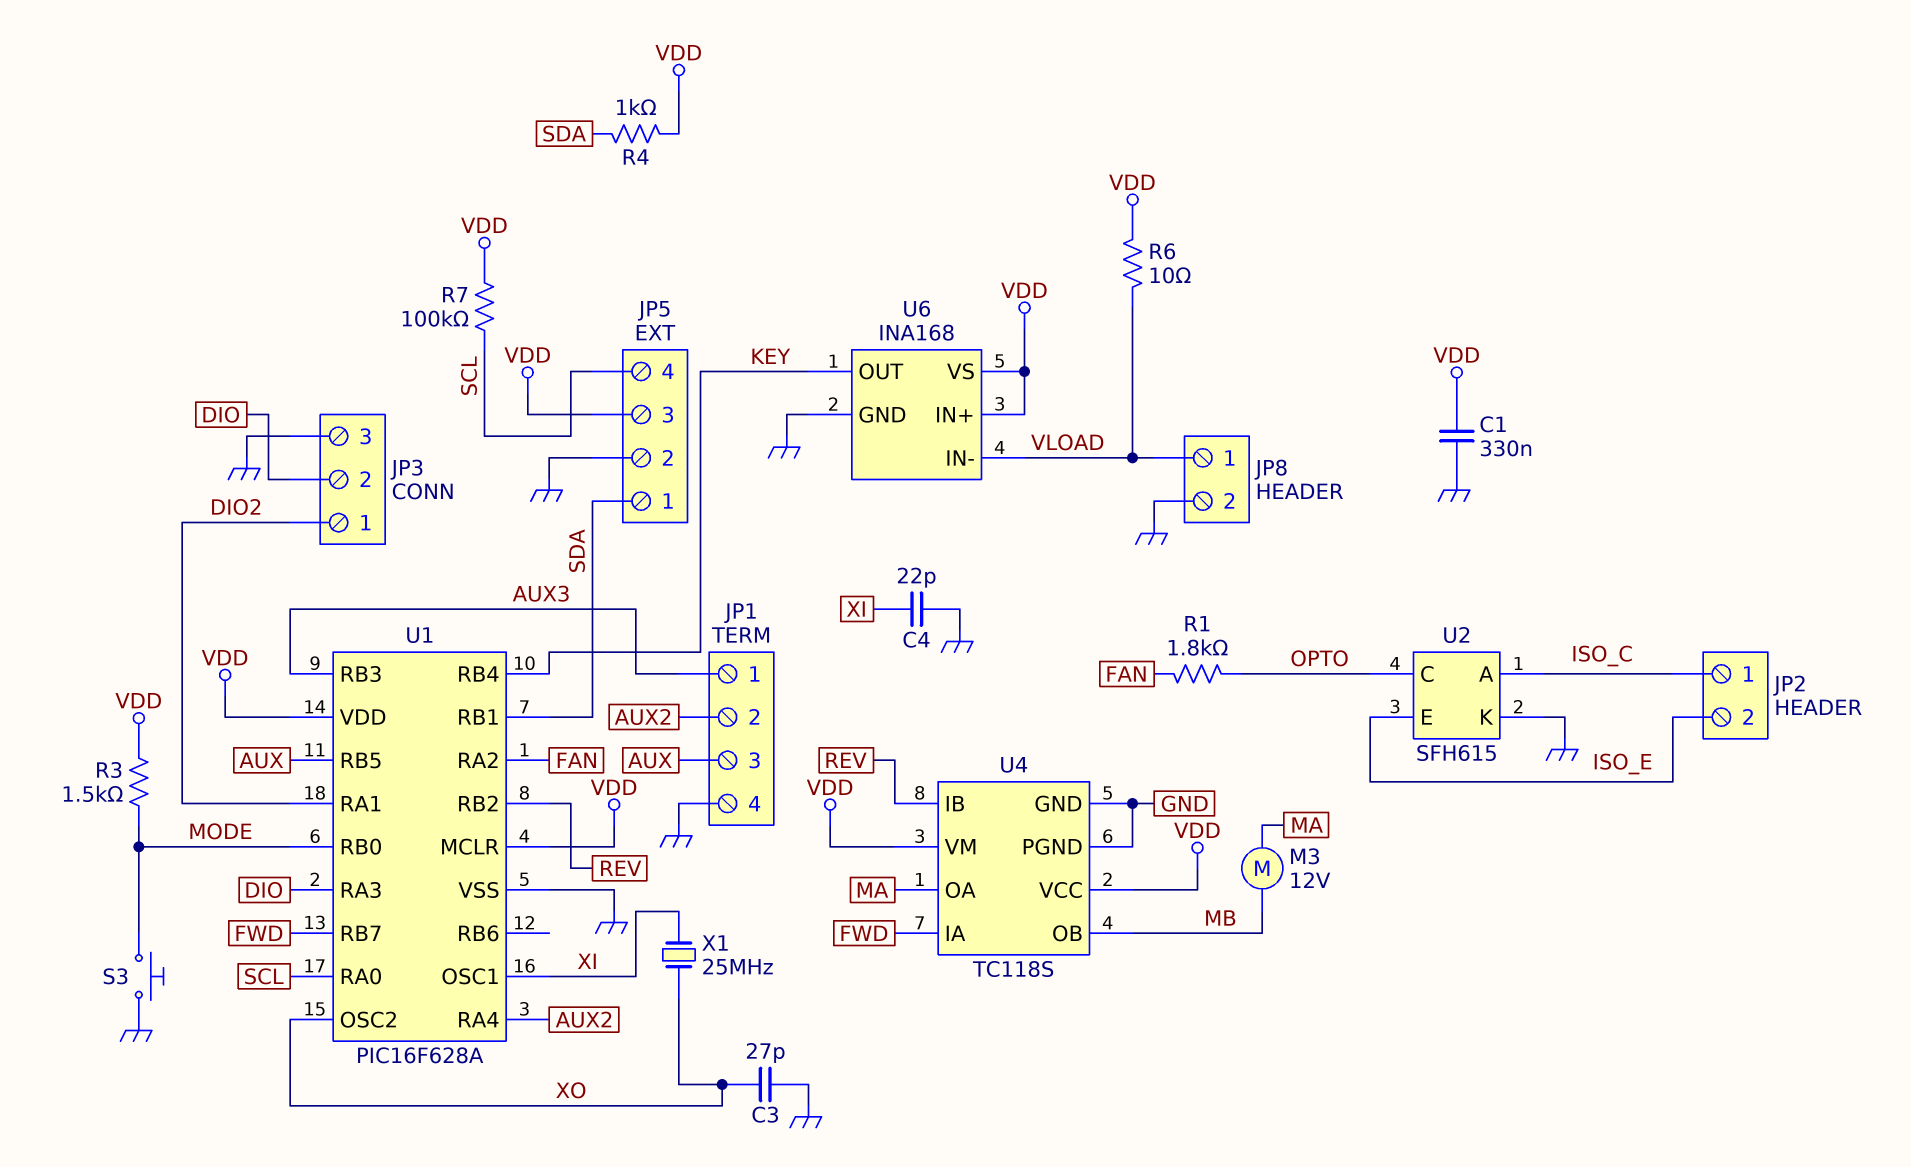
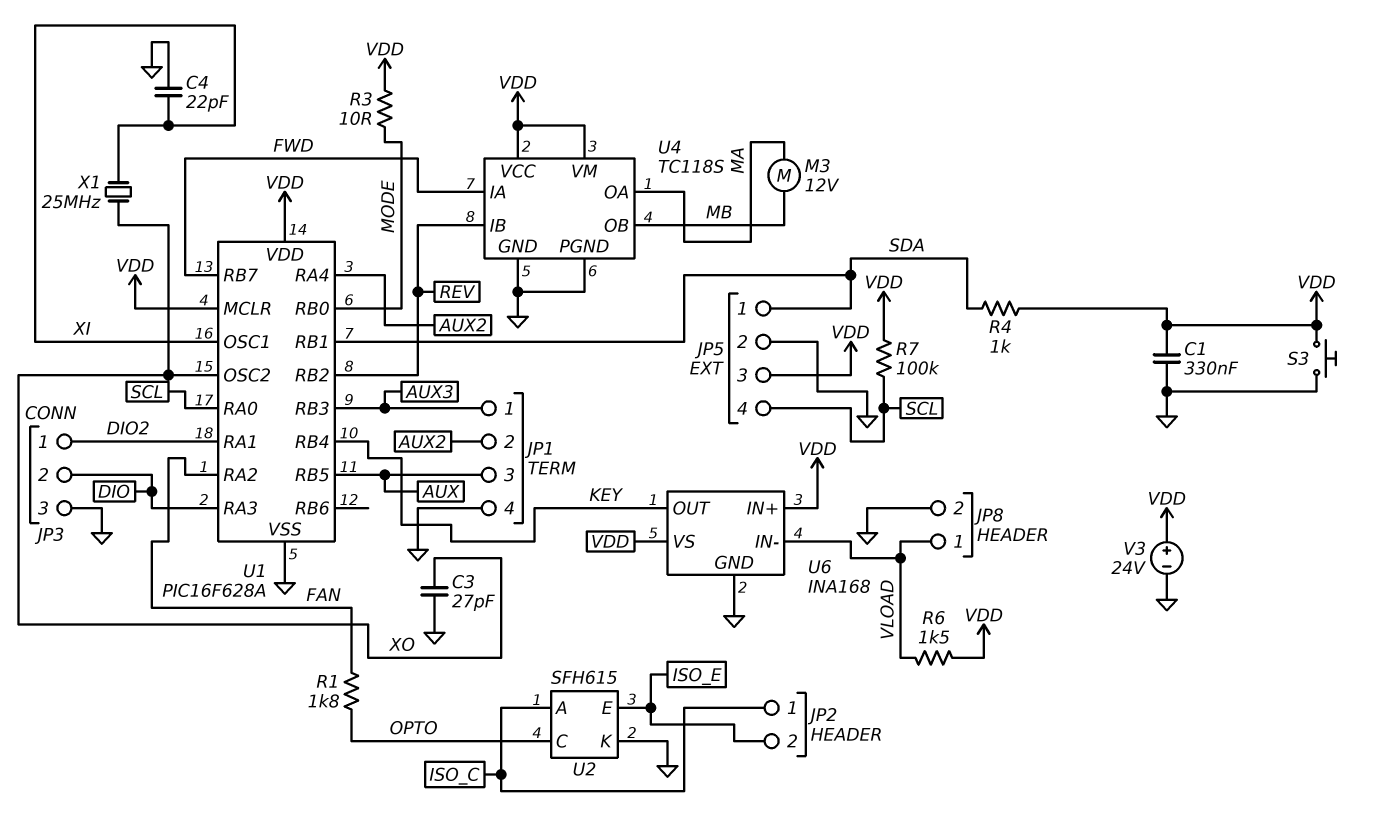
R3: 1.5k (MODE, VDD) -> 10 (MODE, VDD)
R6: 10 (VDD, VLOAD) -> 1.5k (VDD, VLOAD)
S3: button (GND, MODE) -> button (GND, VDD)
V3: none -> 24V (plus VDD, minus GND)

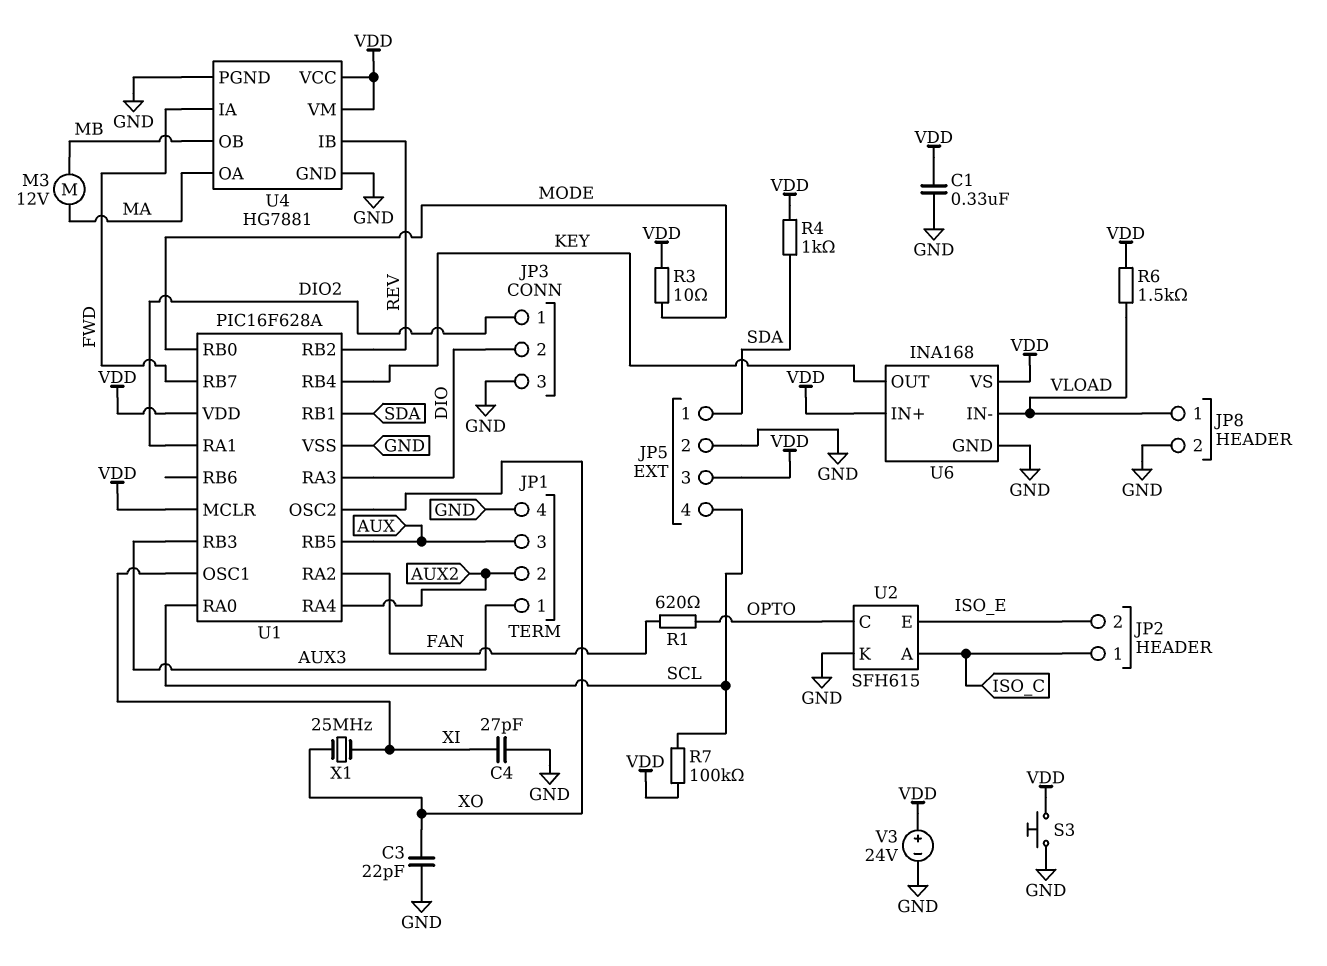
C3: 27pF (GND, XO) -> 22pF (GND, XO)
C4: 22pF (GND, XI) -> 27pF (GND, XI)
R1: 1.8k (FAN, OPTO) -> 620 (FAN, OPTO)
U4: TC118S -> HG7881

